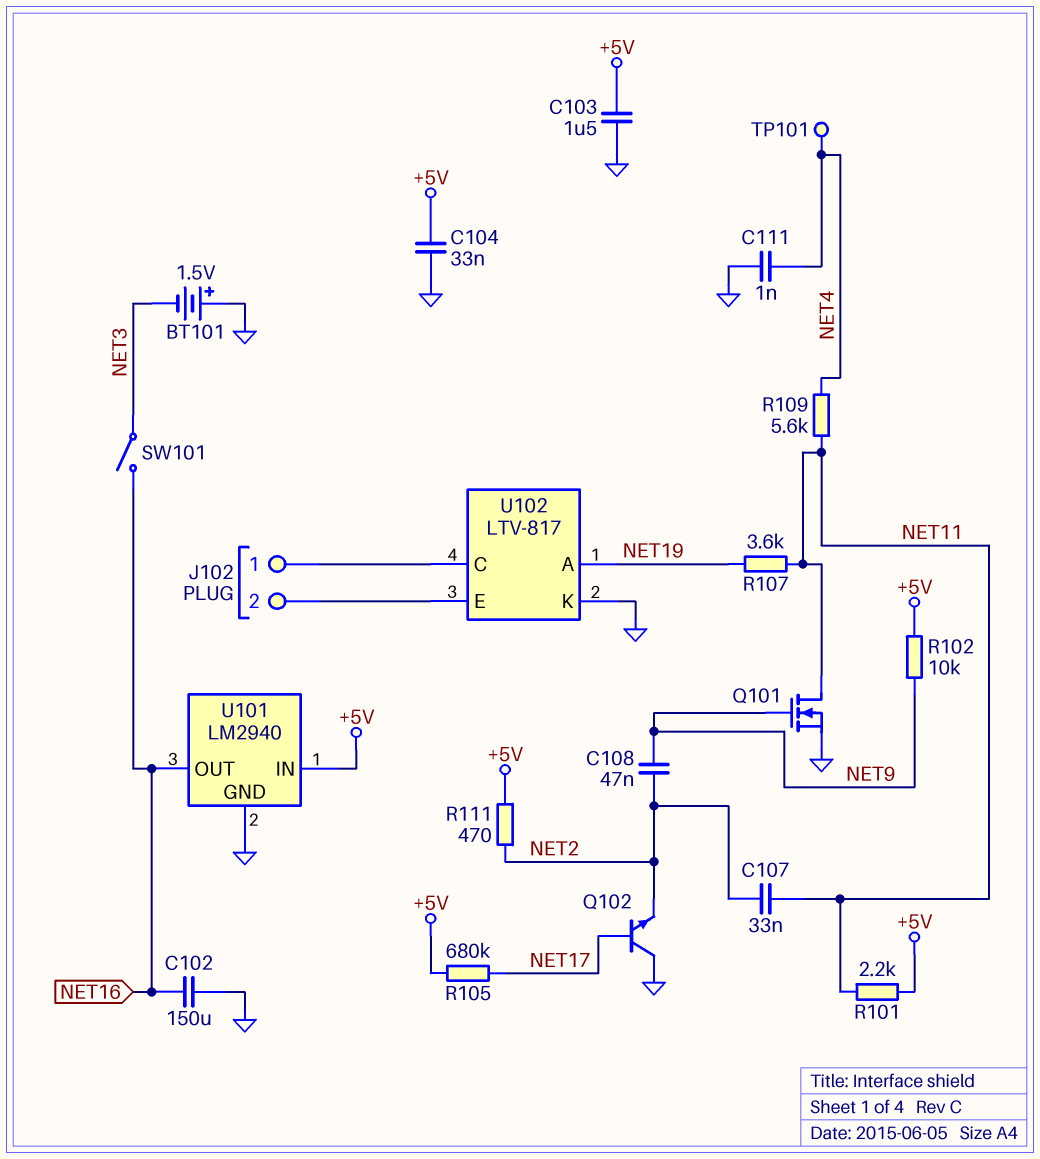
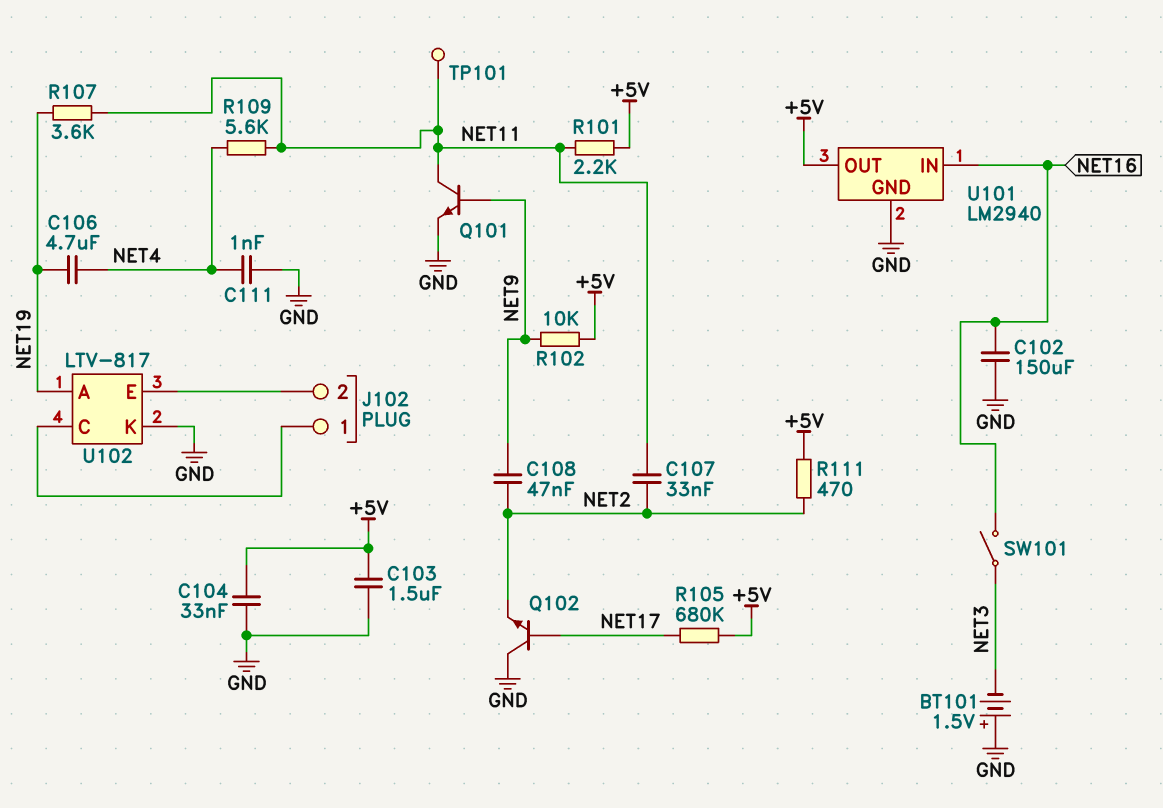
C106: none -> 4.7uF (NET4, NET19)
Q101: NMOS (G NET9, D NET11, S GND) -> NPN (B NET9, C NET11, E GND)
TP101: test point (NET4) -> test point (NET11)
U101 pin IN: +5V -> NET16
U101 pin OUT: NET16 -> +5V

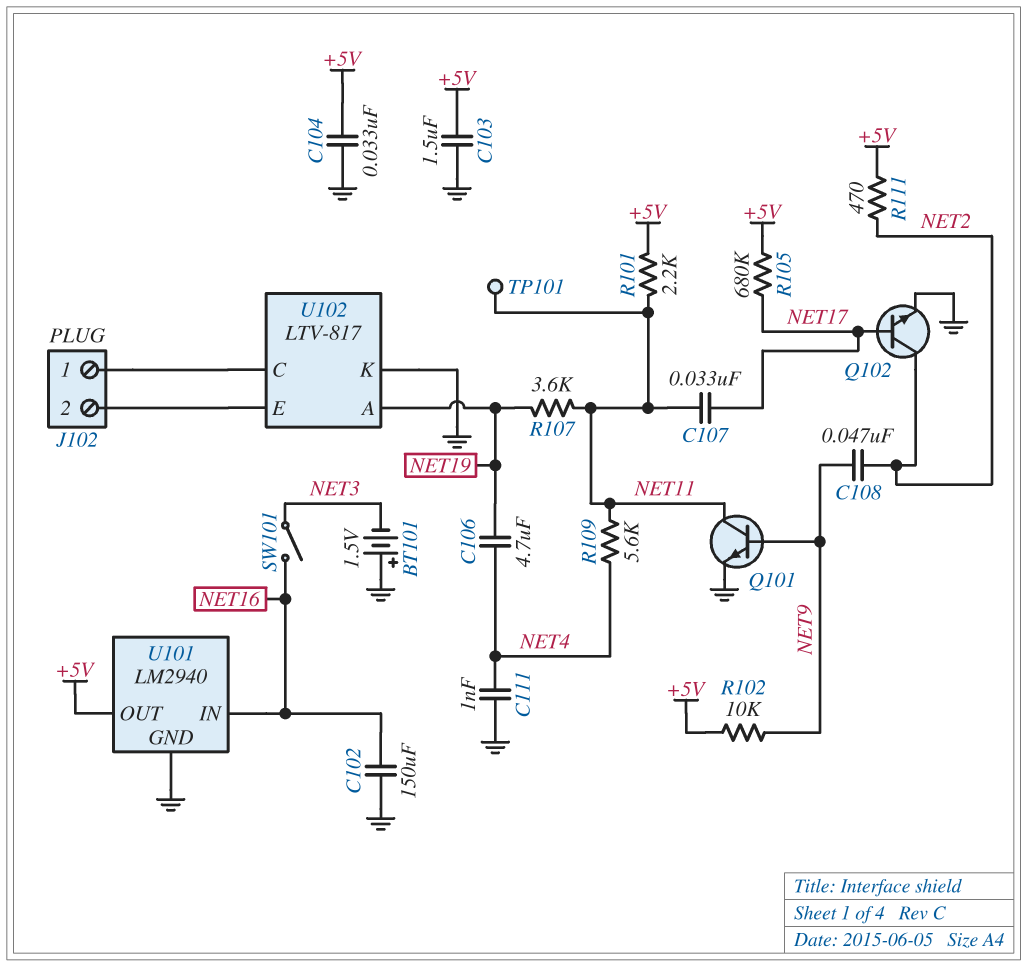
C107: 33nF (NET2, NET11) -> 33nF (NET11, NET17)
Q102: NPN (B NET17, C GND, E NET2) -> NPN (B NET17, C NET2, E GND)

